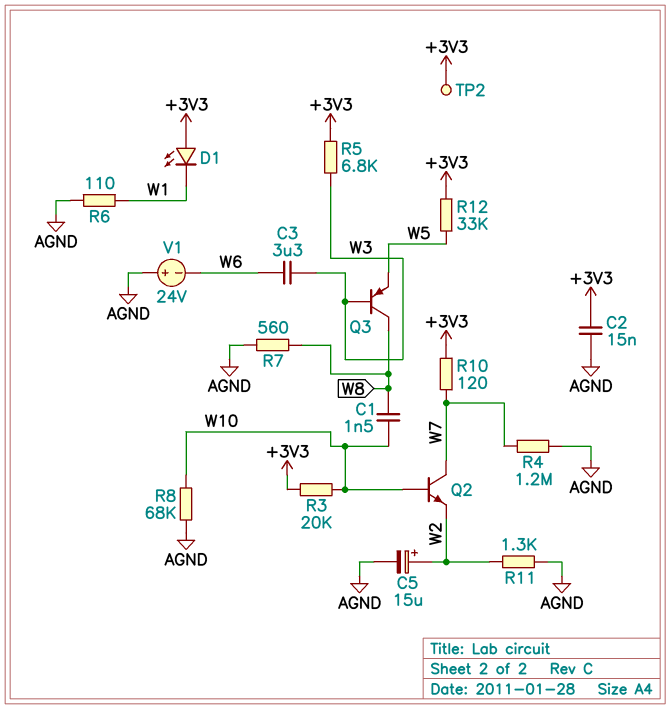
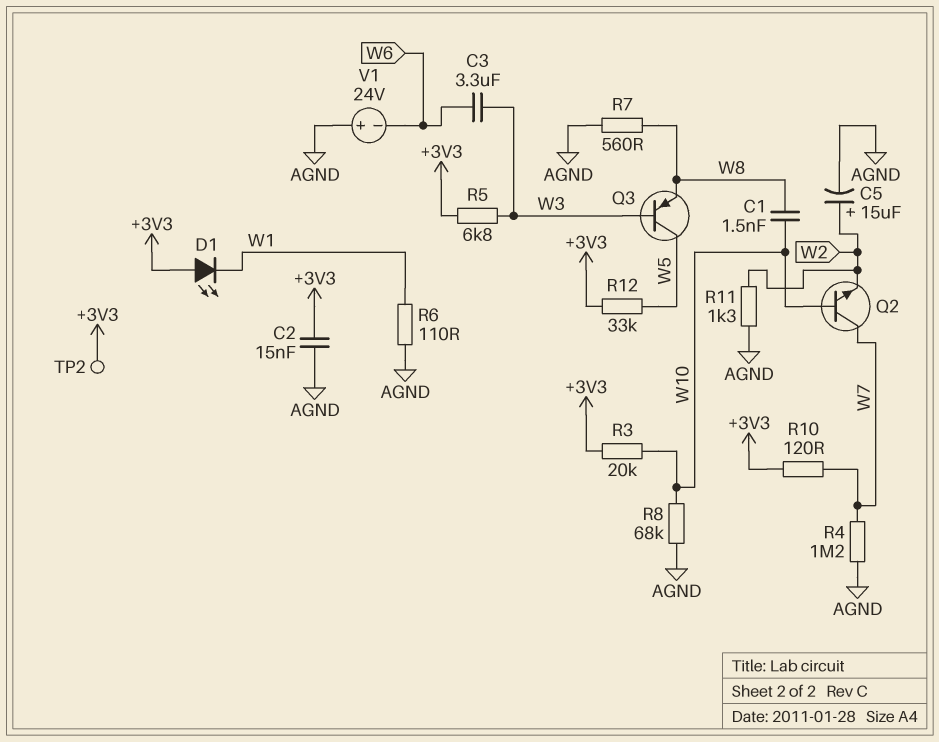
Q3: PNP (B W3, C W8, E W5) -> PNP (B W3, C W5, E W8)

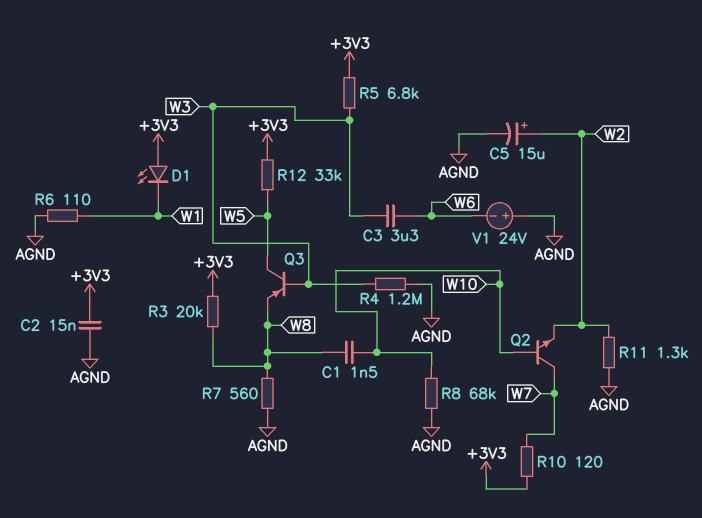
R3: 20k (+3V3, W10) -> 20k (+3V3, W8)
R4: 1.2M (AGND, W7) -> 1.2M (AGND, W3)
TP2: test point (+3V3) -> none

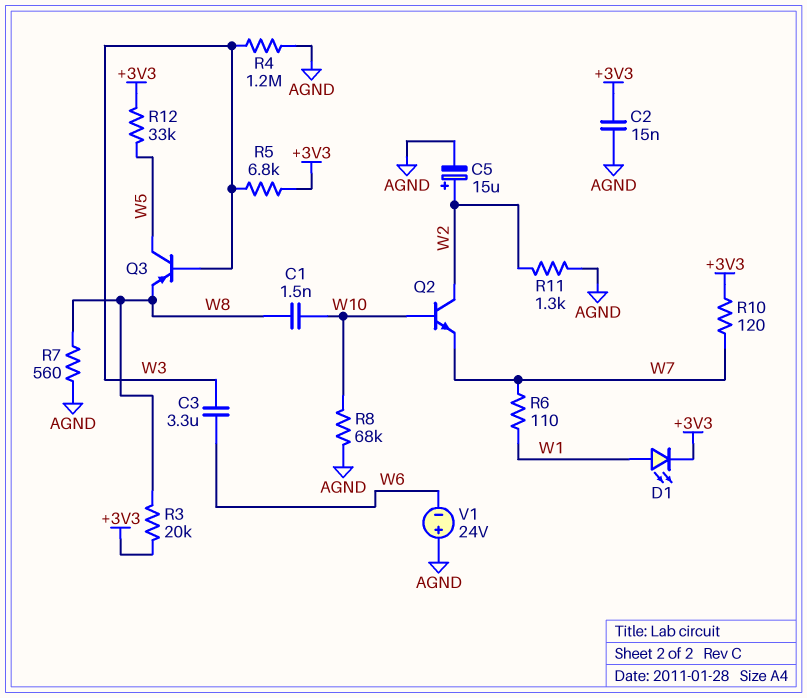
D1: LED (A +3V3, K W1) -> LED (A W1, K +3V3)
Q2: NPN (B W10, C W7, E W2) -> NPN (B W10, C W2, E W7)
R6: 110 (AGND, W1) -> 110 (W1, W7)

